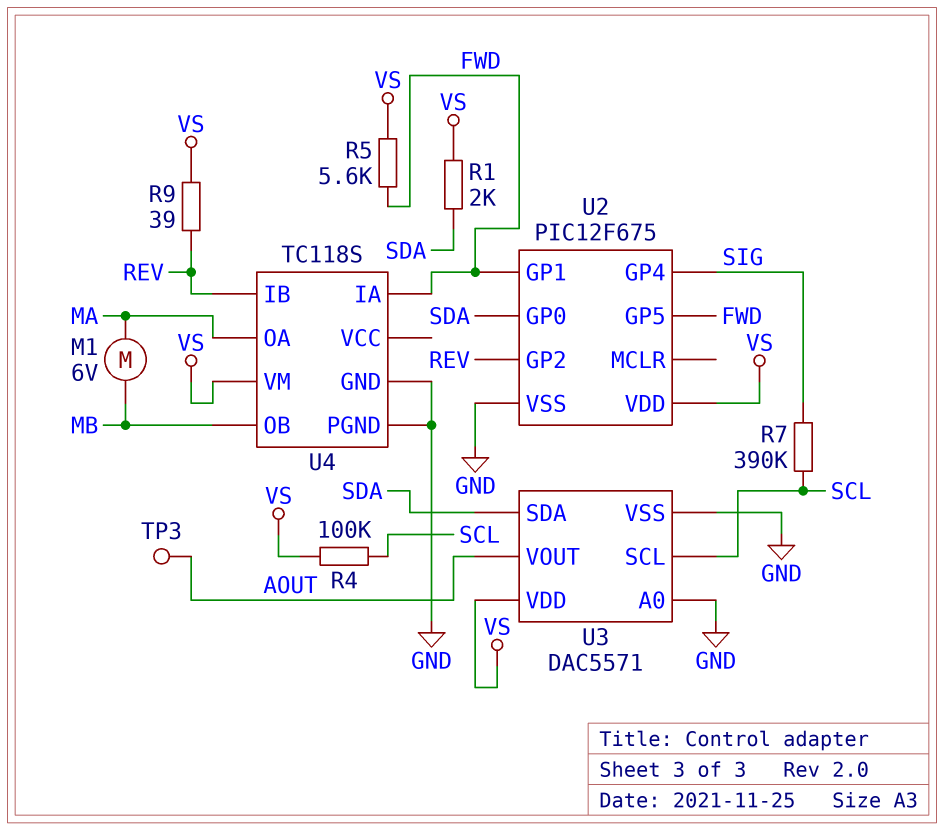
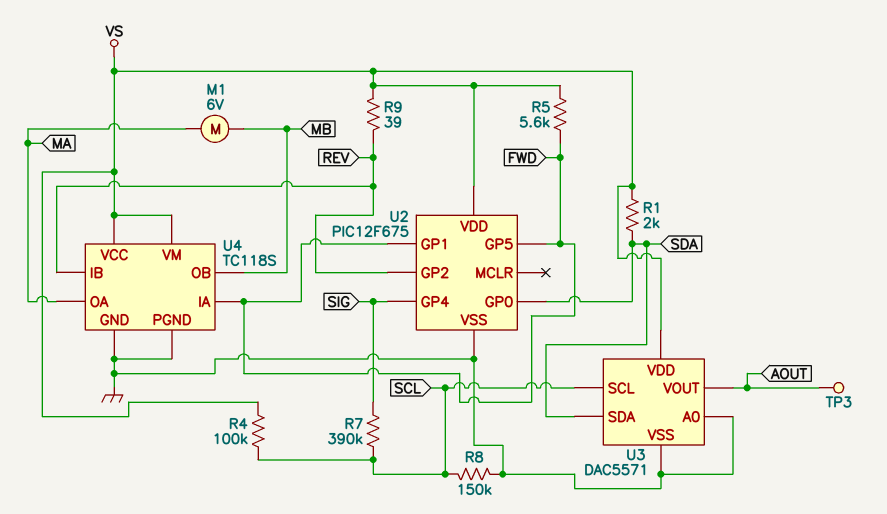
R8: none -> 150k (GND, SCL)
U4 pin VCC: none -> VS

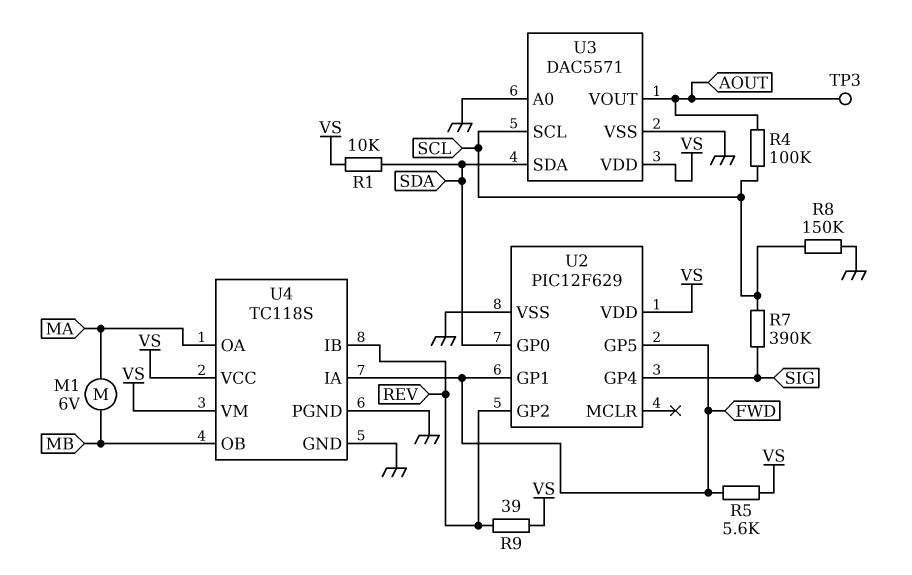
R1: 2k (SDA, VS) -> 10k (SDA, VS)
R4: 100k (SCL, VS) -> 100k (AOUT, SCL)
U2: PIC12F675 -> PIC12F629

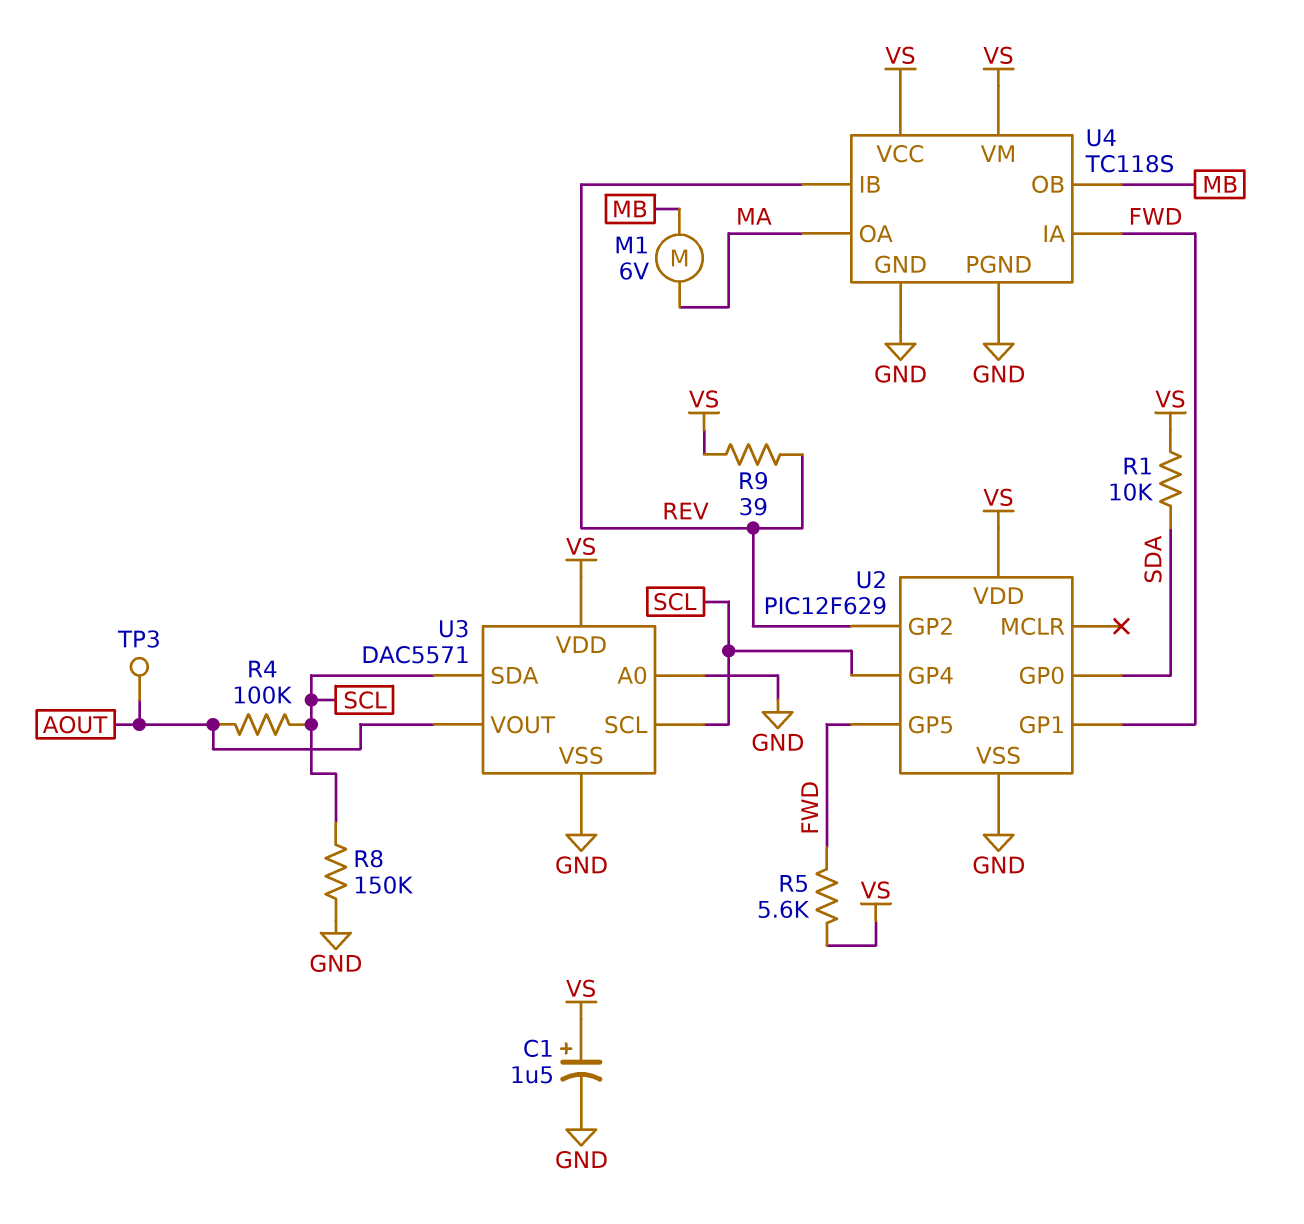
C1: none -> 1.5uF (plus VS, minus GND)
R7: 390k (SCL, SIG) -> none
U2 pin GP4: SIG -> SCL
U3 pin SDA: SDA -> SCL

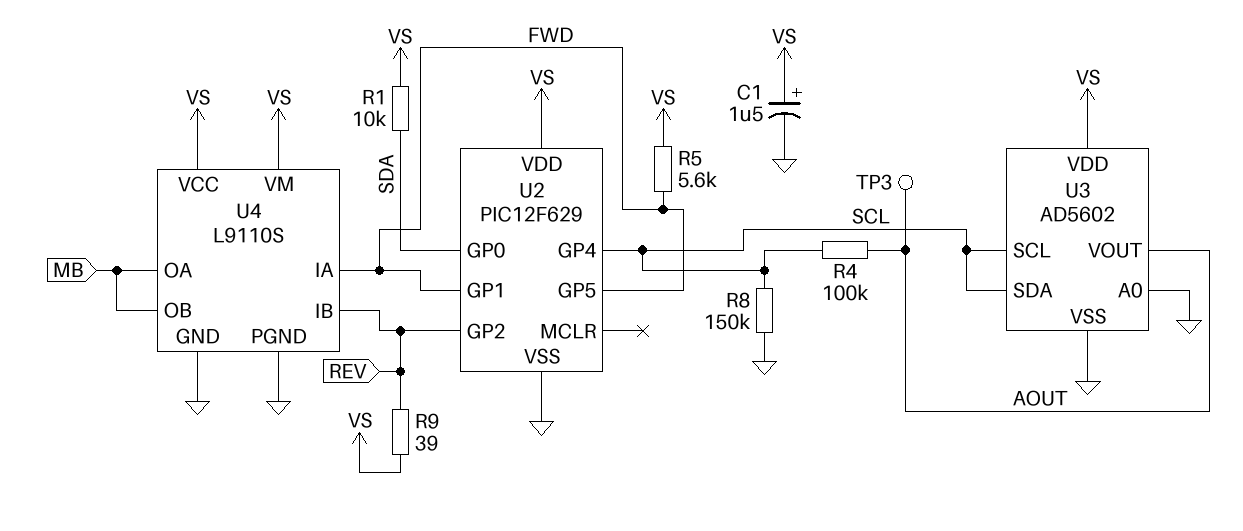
M1: motor 6V (MA, MB) -> none
U3: DAC5571 -> AD5602
U4: TC118S -> L9110S
U4 pin OA: MA -> MB

